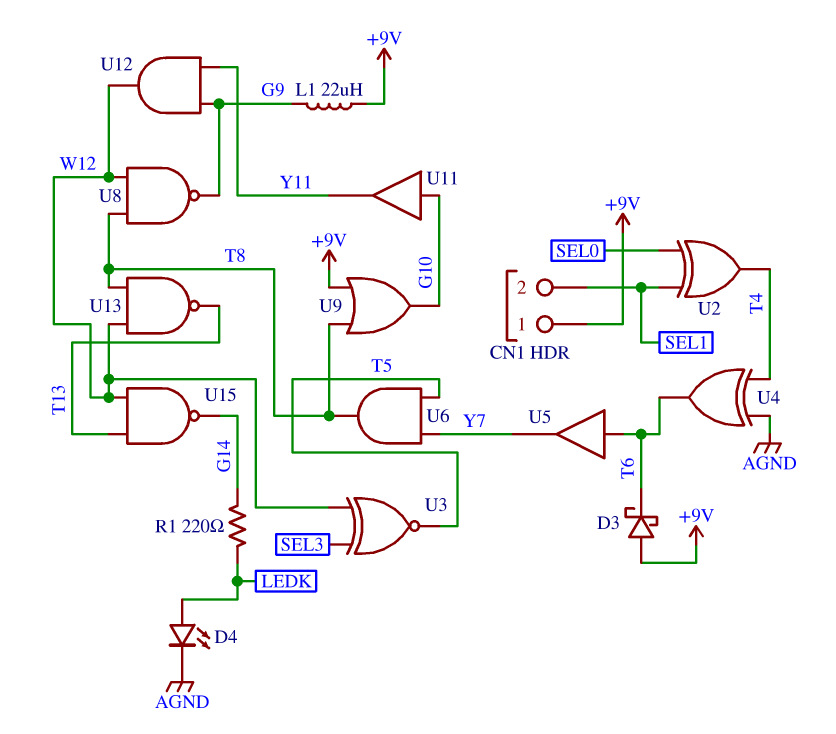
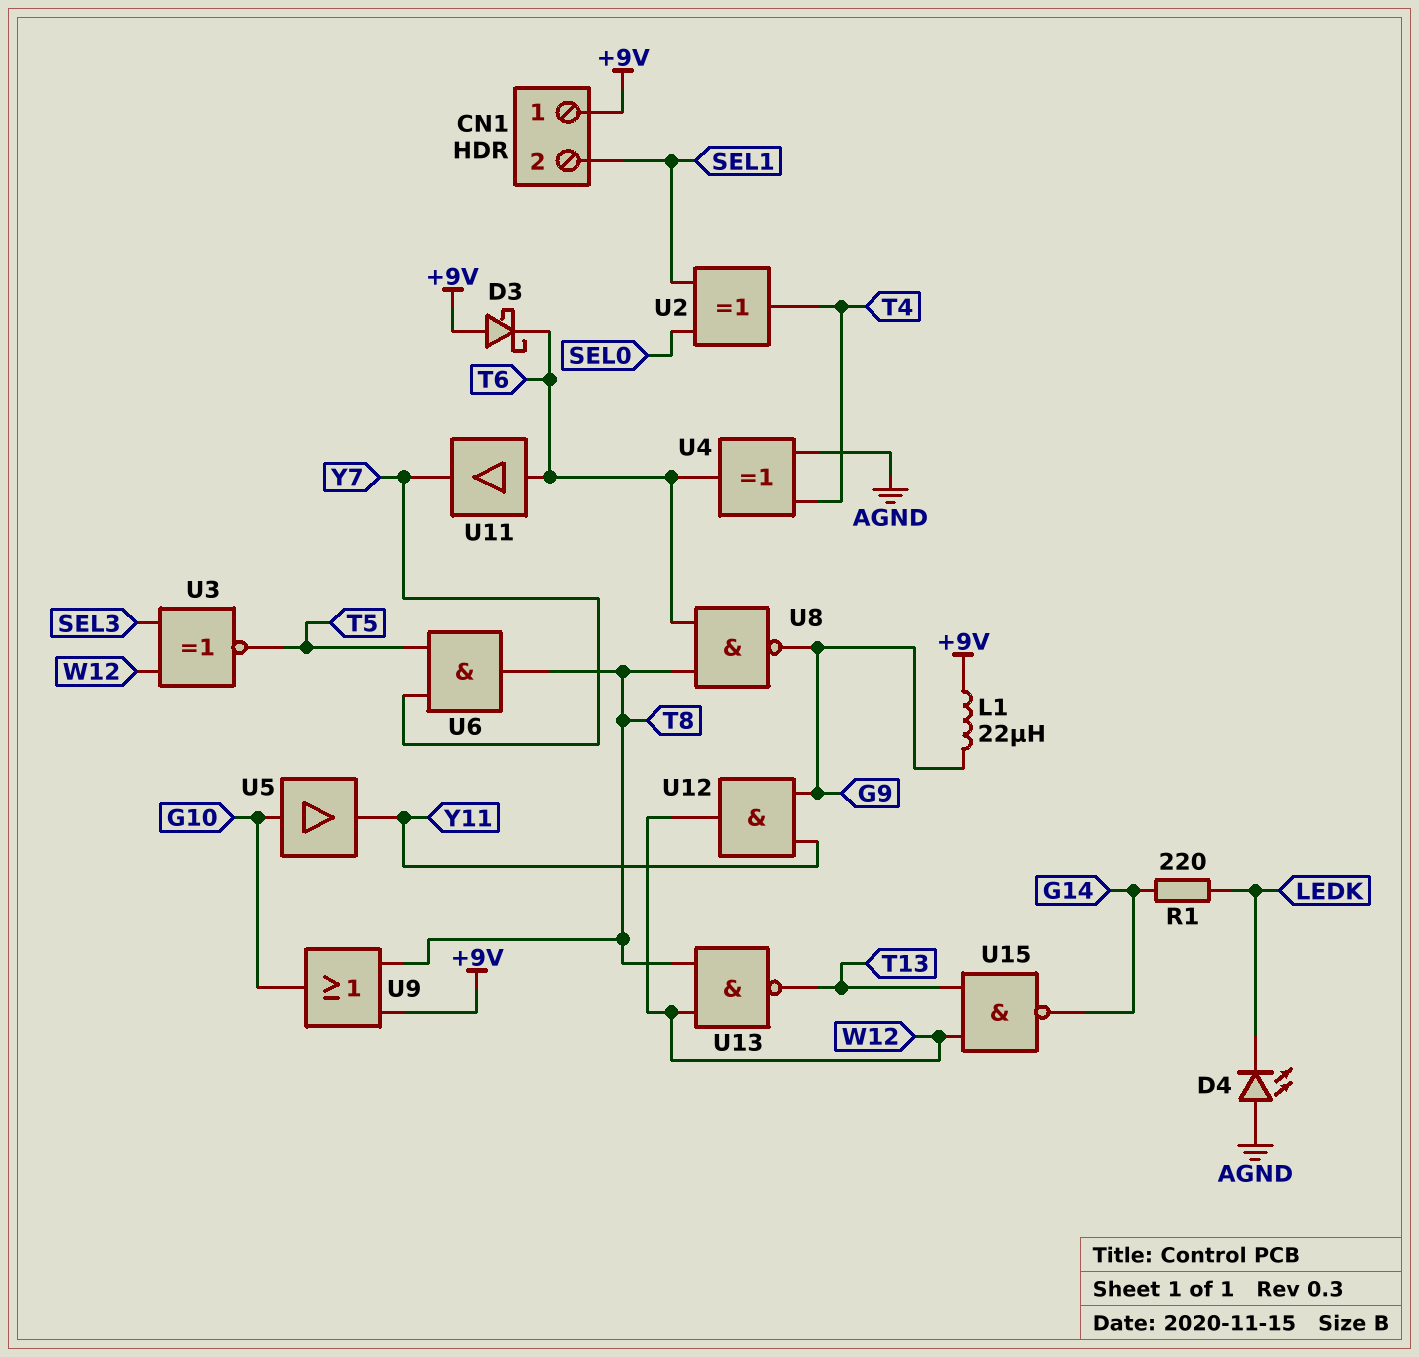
D4: LED (A LEDK, K AGND) -> LED (A AGND, K LEDK)
U5: buffer (in T6, out Y7) -> buffer (in G10, out Y11)
U8: NAND (in T8, in W12, out G9) -> NAND (in T6, in T8, out G9)
U11: buffer (in G10, out Y11) -> buffer (in T6, out Y7)

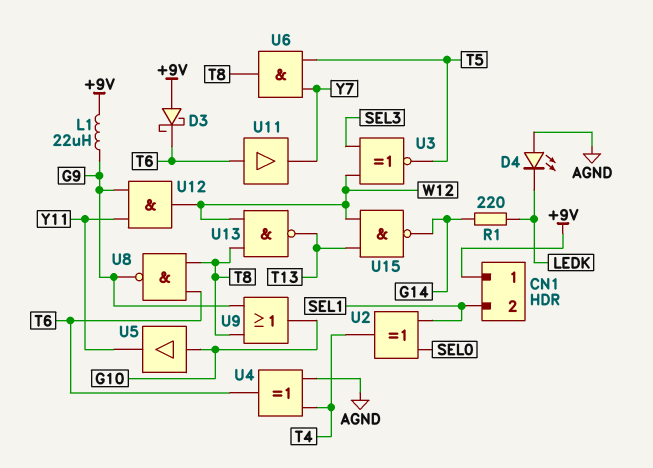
U9: OR (in +9V, in T8, out G10) -> OR (in G9, in T8, out G10)

